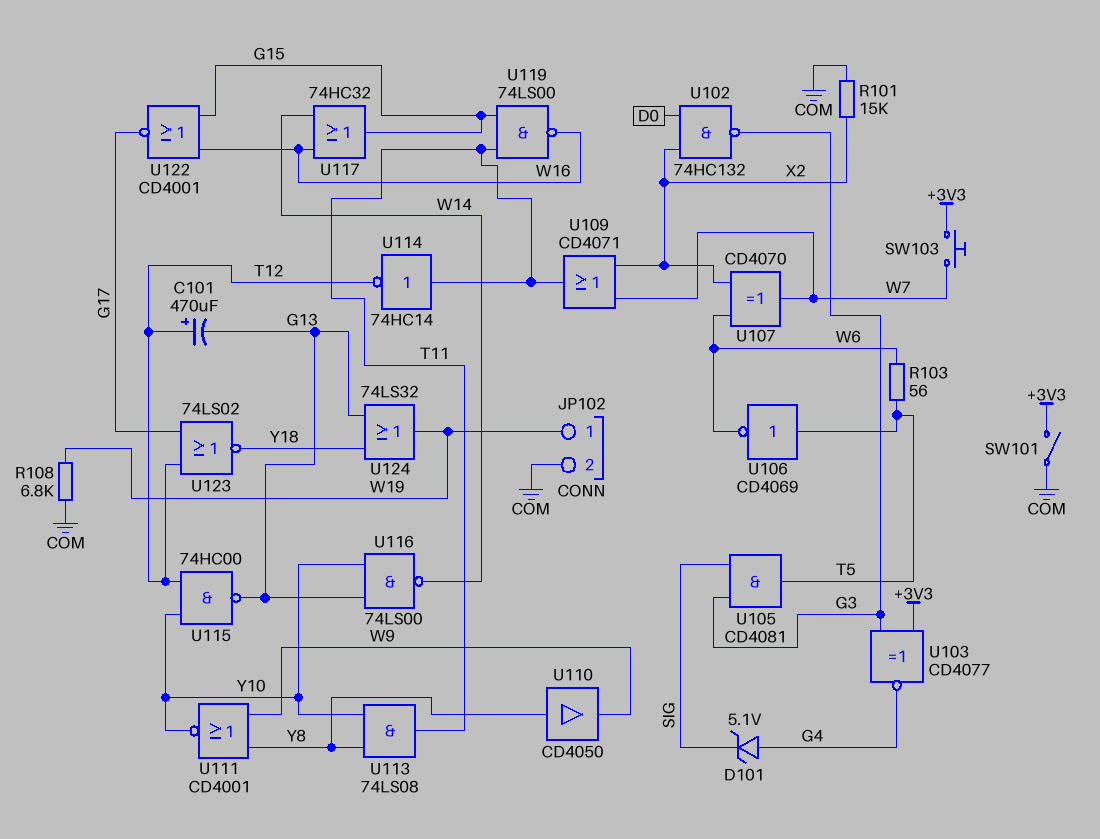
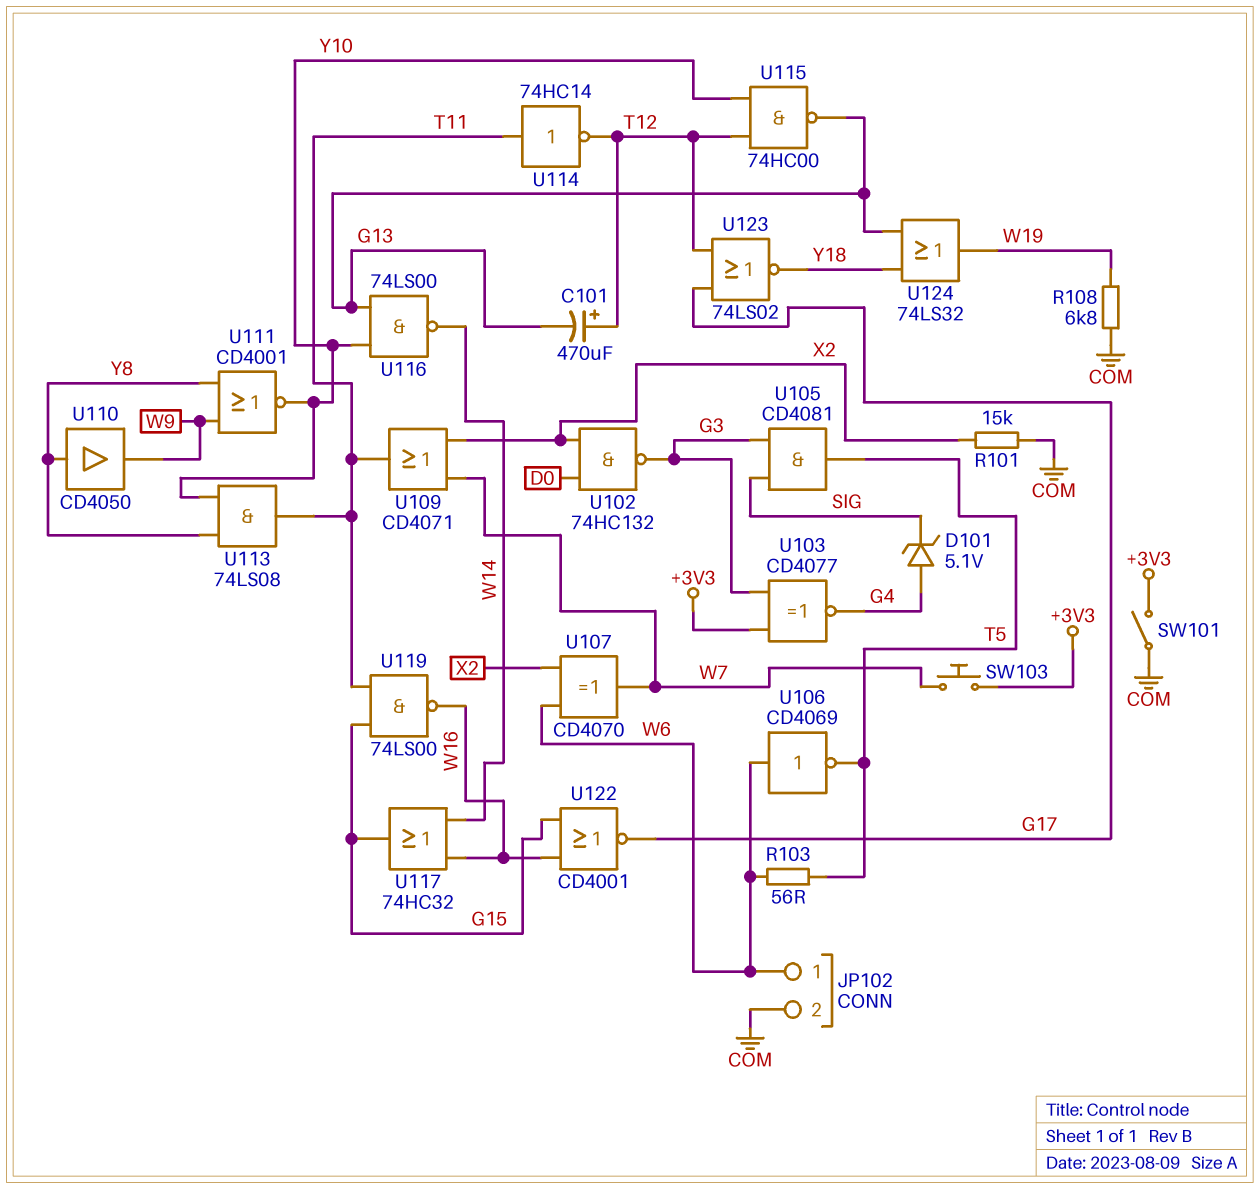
JP102 pin 1: W19 -> W6
U106: NOT CD4069 (in T5, out W6) -> NOT CD4069 (in W6, out T5)

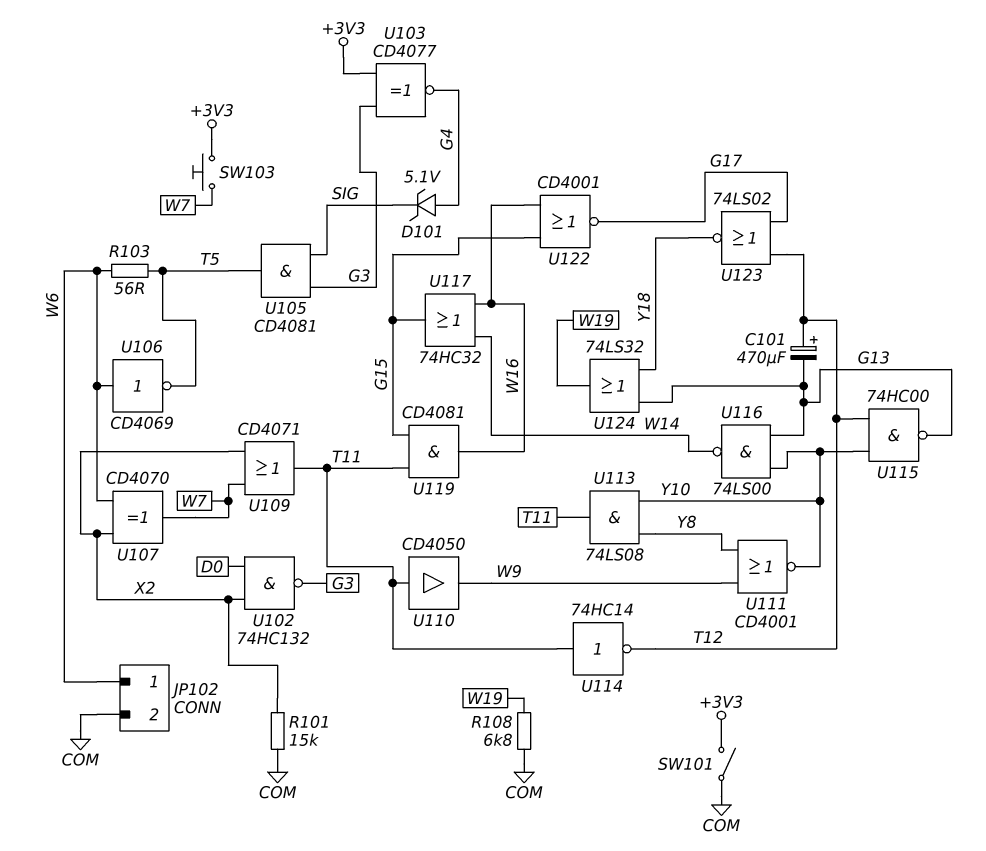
U110: buffer CD4050 (in Y8, out W9) -> buffer CD4050 (in T11, out W9)
U119: NAND 74LS00 (in G15, in T11, out W16) -> AND CD4081 (in G15, in T11, out W16)

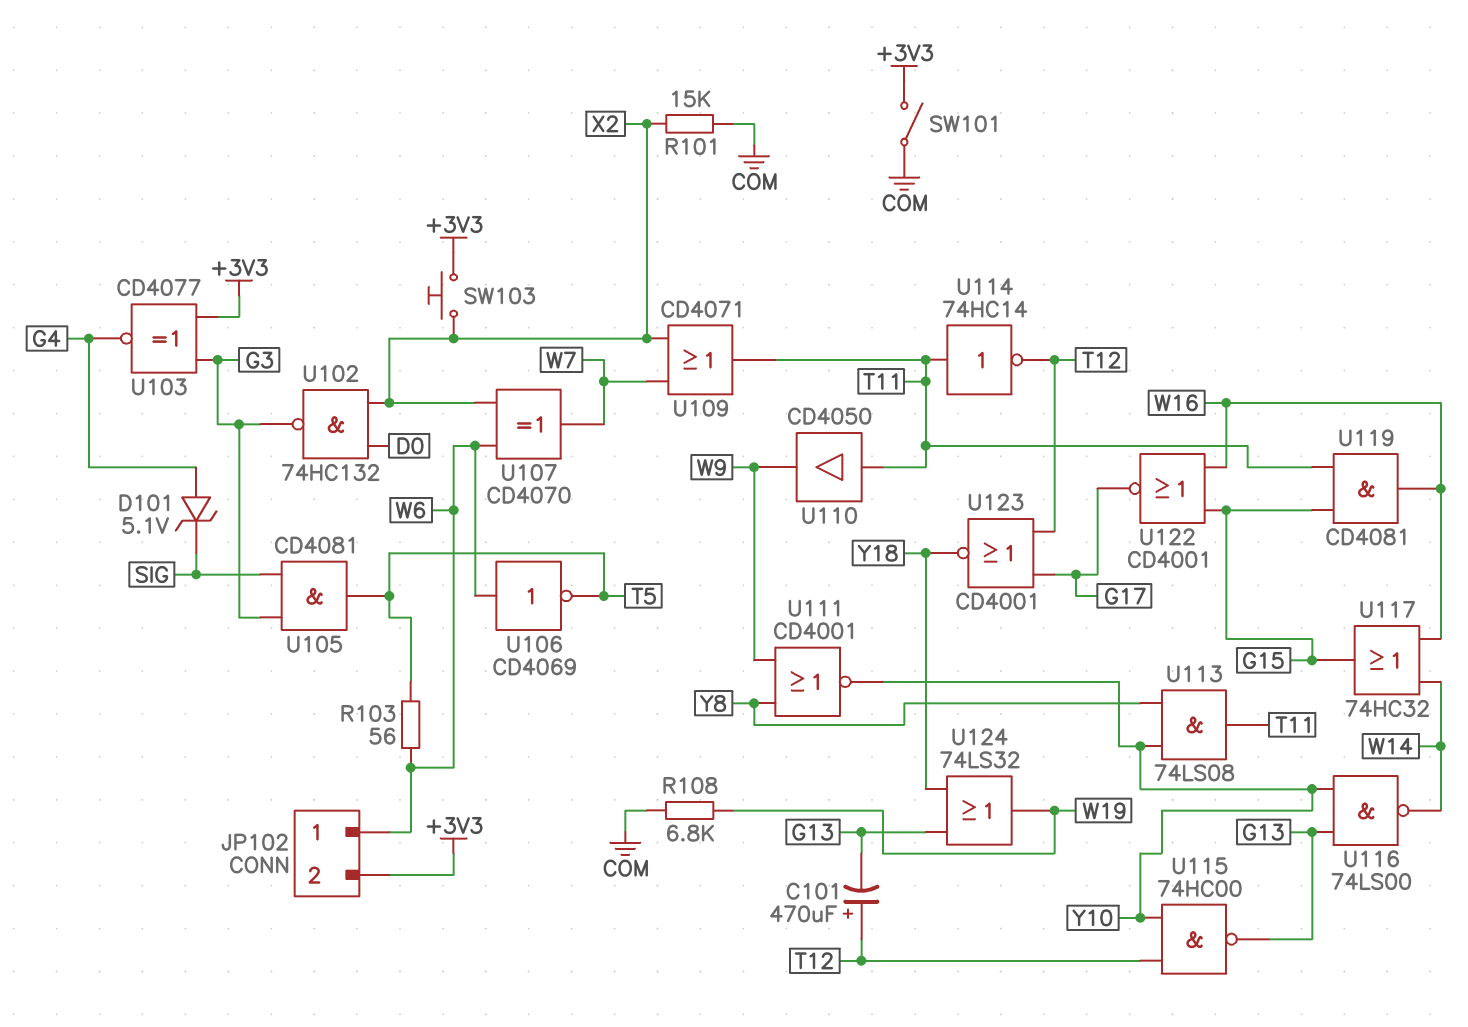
JP102 pin 2: COM -> +3V3
SW103: button (+3V3, W7) -> button (+3V3, X2)
U123: NOR 74LS02 (in G17, in T12, out Y18) -> NOR CD4001 (in G17, in T12, out Y18)

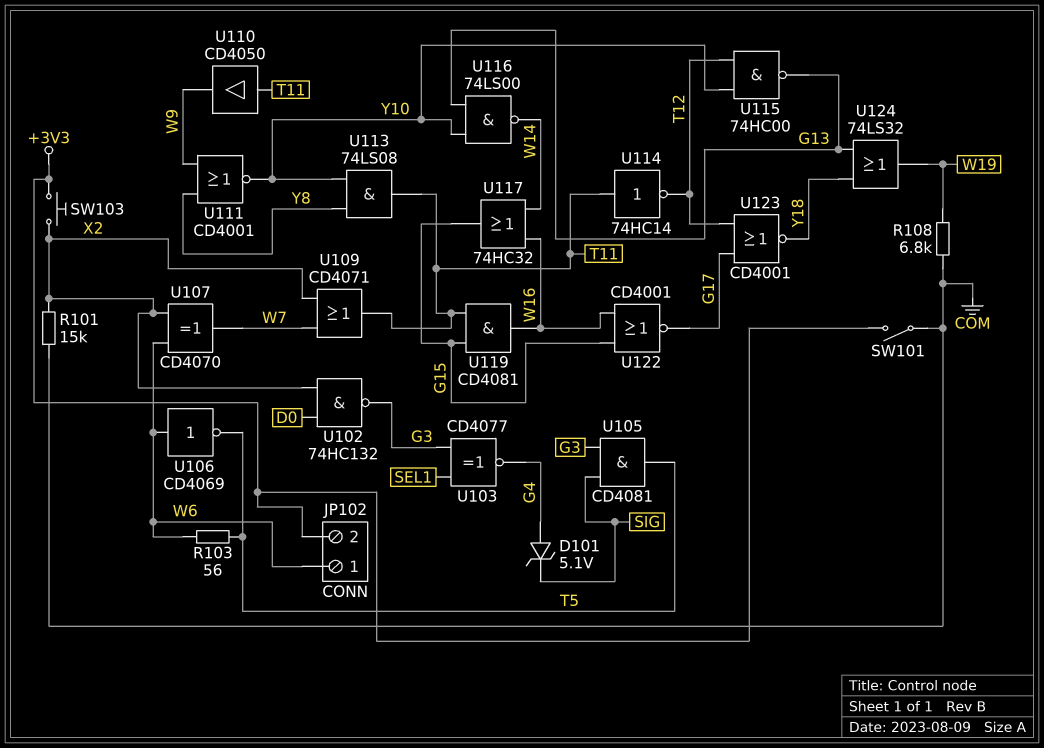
C101: 470uF (plus T12, minus G13) -> none
U103: XNOR CD4077 (in +3V3, in G3, out G4) -> XNOR CD4077 (in G3, in SEL1, out G4)

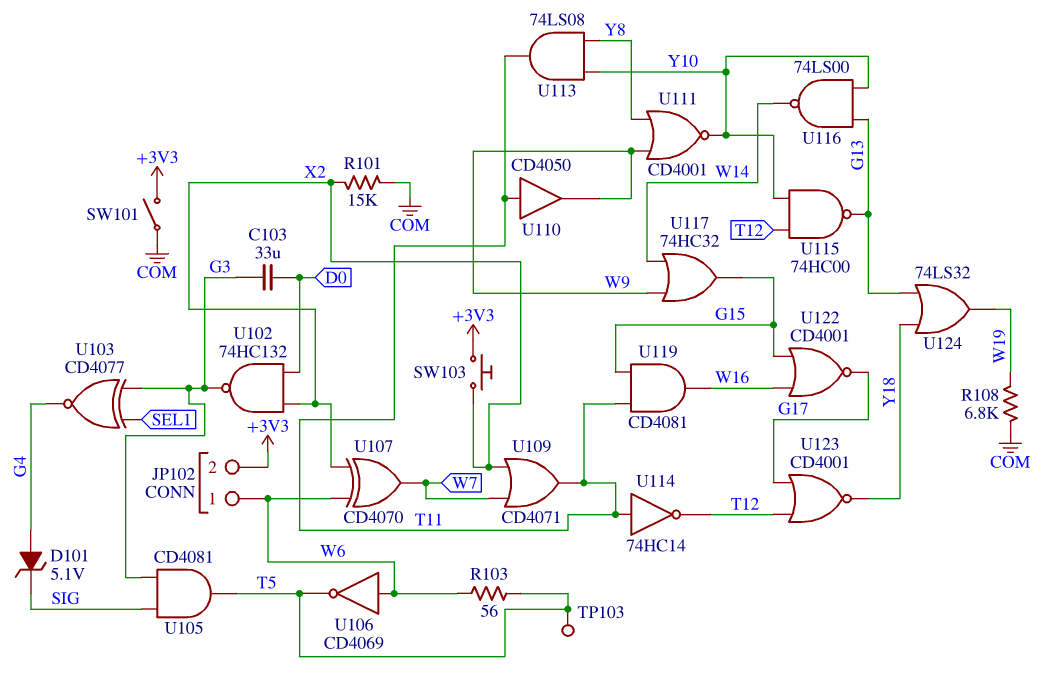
C103: none -> 33uF (D0, G3)
TP103: none -> test point (T5)
U117: OR 74HC32 (in W14, in W16, out G15) -> OR 74HC32 (in W9, in W14, out G15)

